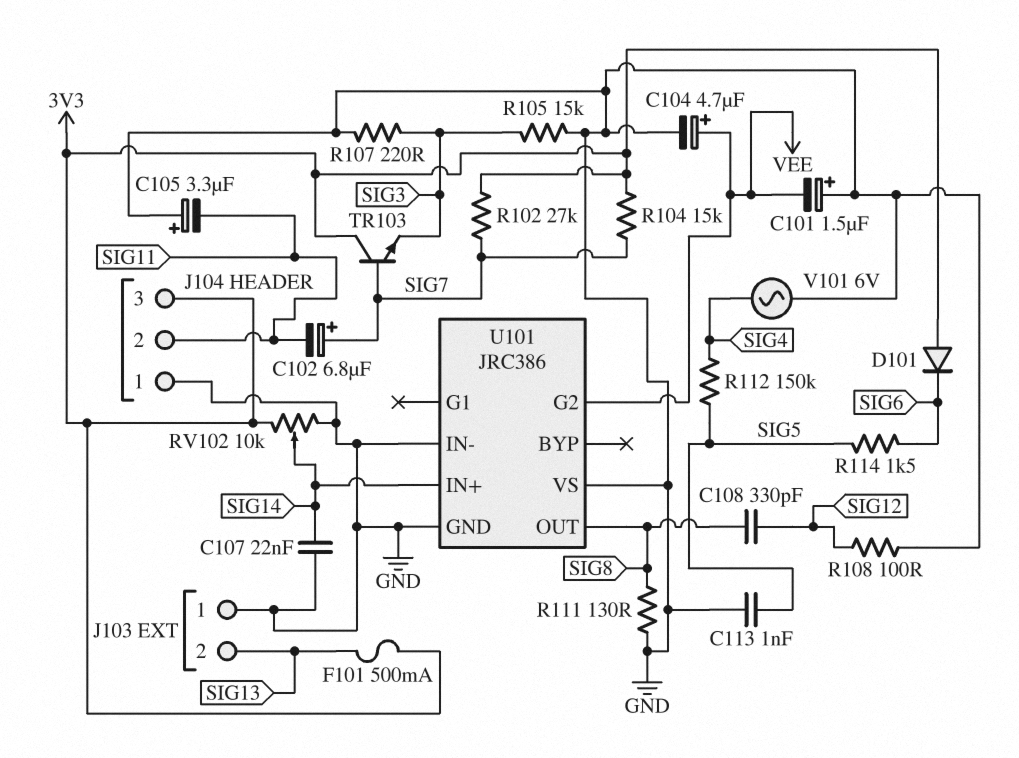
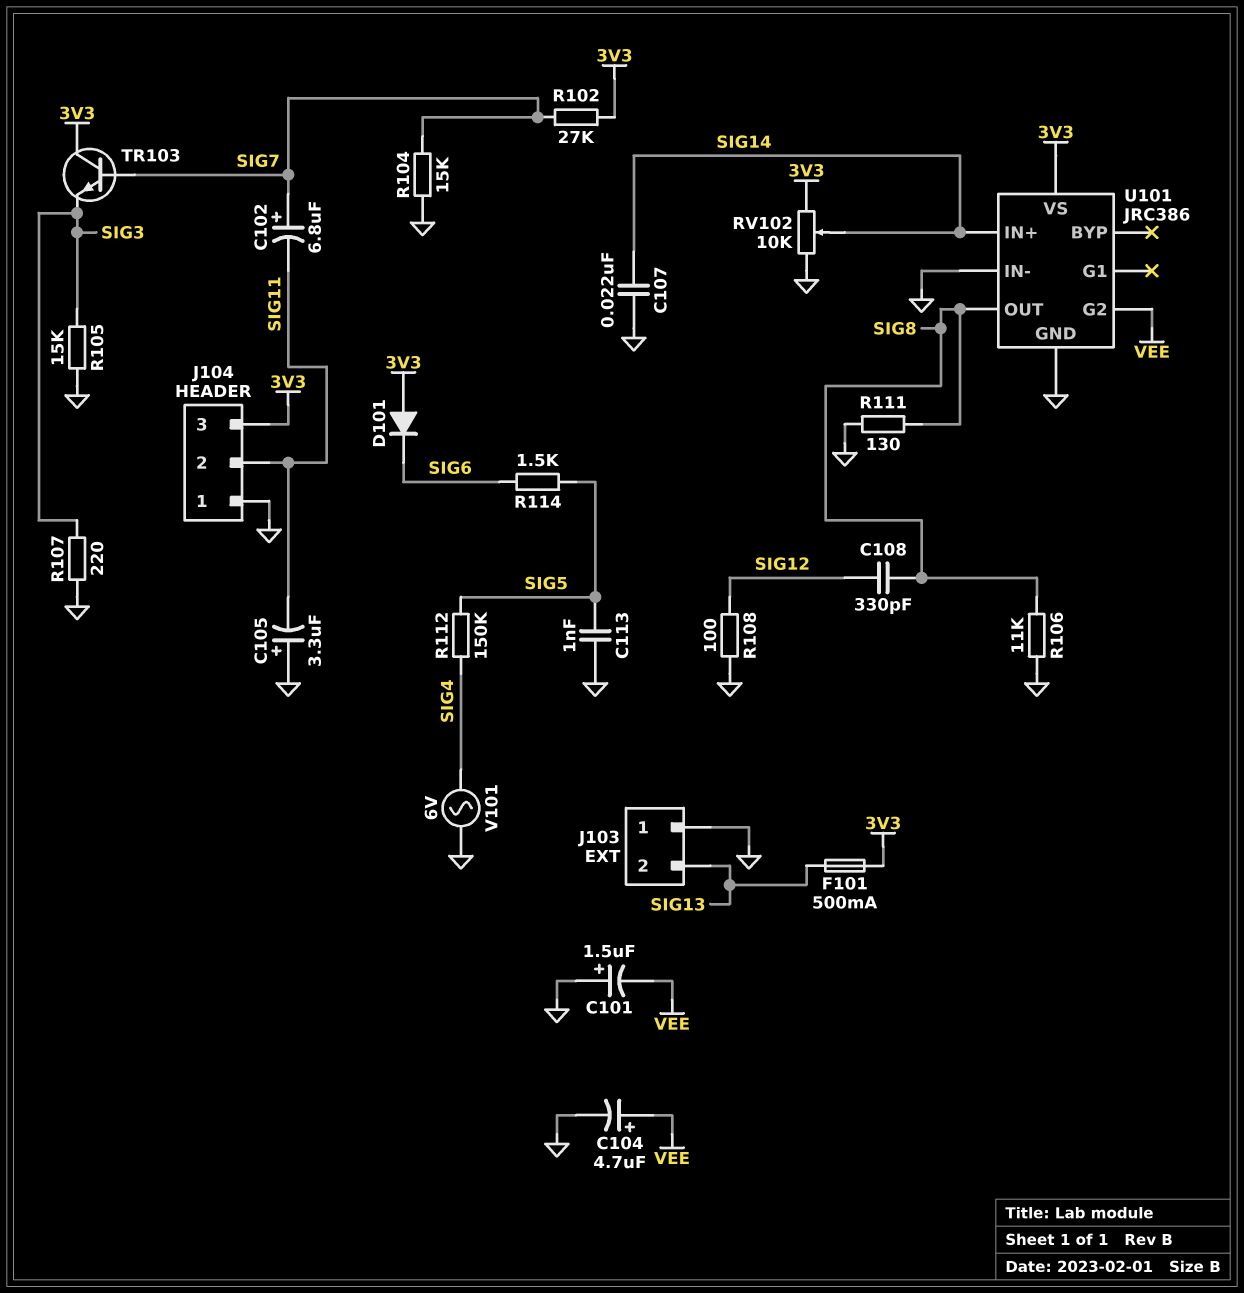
R104: 15k (3V3, SIG7) -> 15k (GND, SIG7)
R106: none -> 11k (GND, SIG8)
U101 pin VS: GND -> 3V3

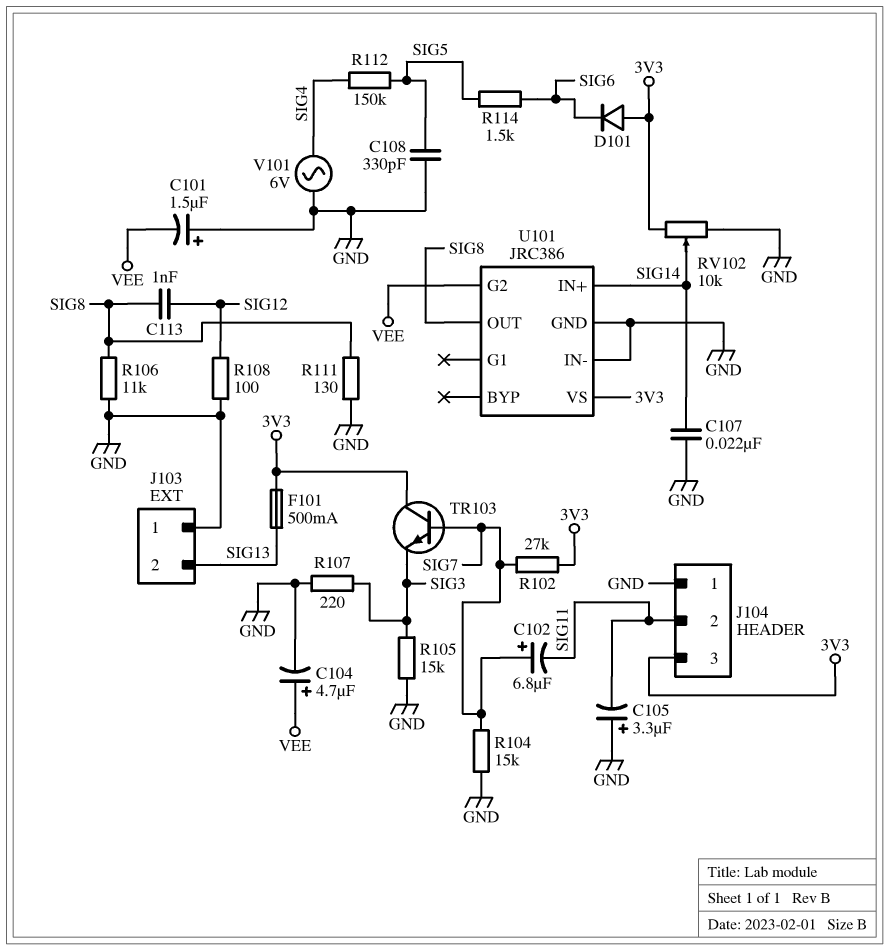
C108: 330pF (SIG8, SIG12) -> 330pF (GND, SIG5)
C113: 1nF (GND, SIG5) -> 1nF (SIG8, SIG12)

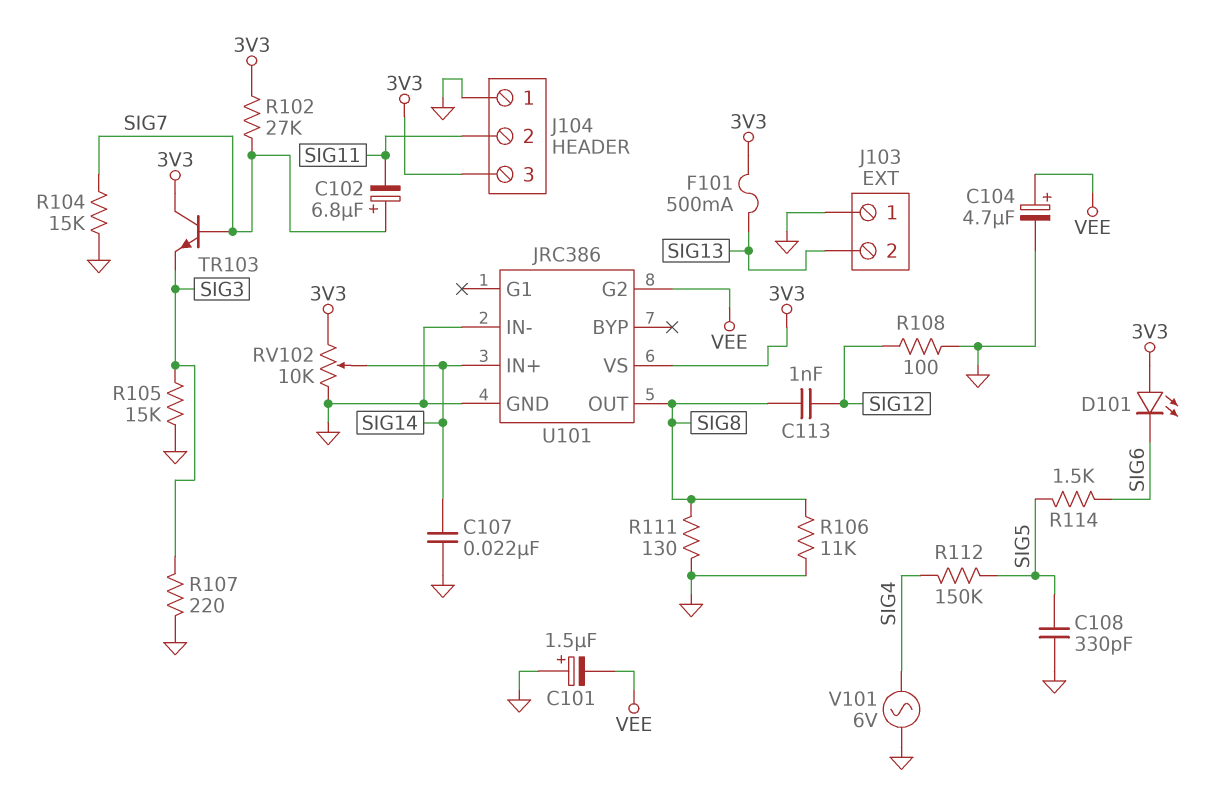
C105: 3.3uF (plus GND, minus SIG11) -> none
D101: diode (A 3V3, K SIG6) -> LED (A 3V3, K SIG6)

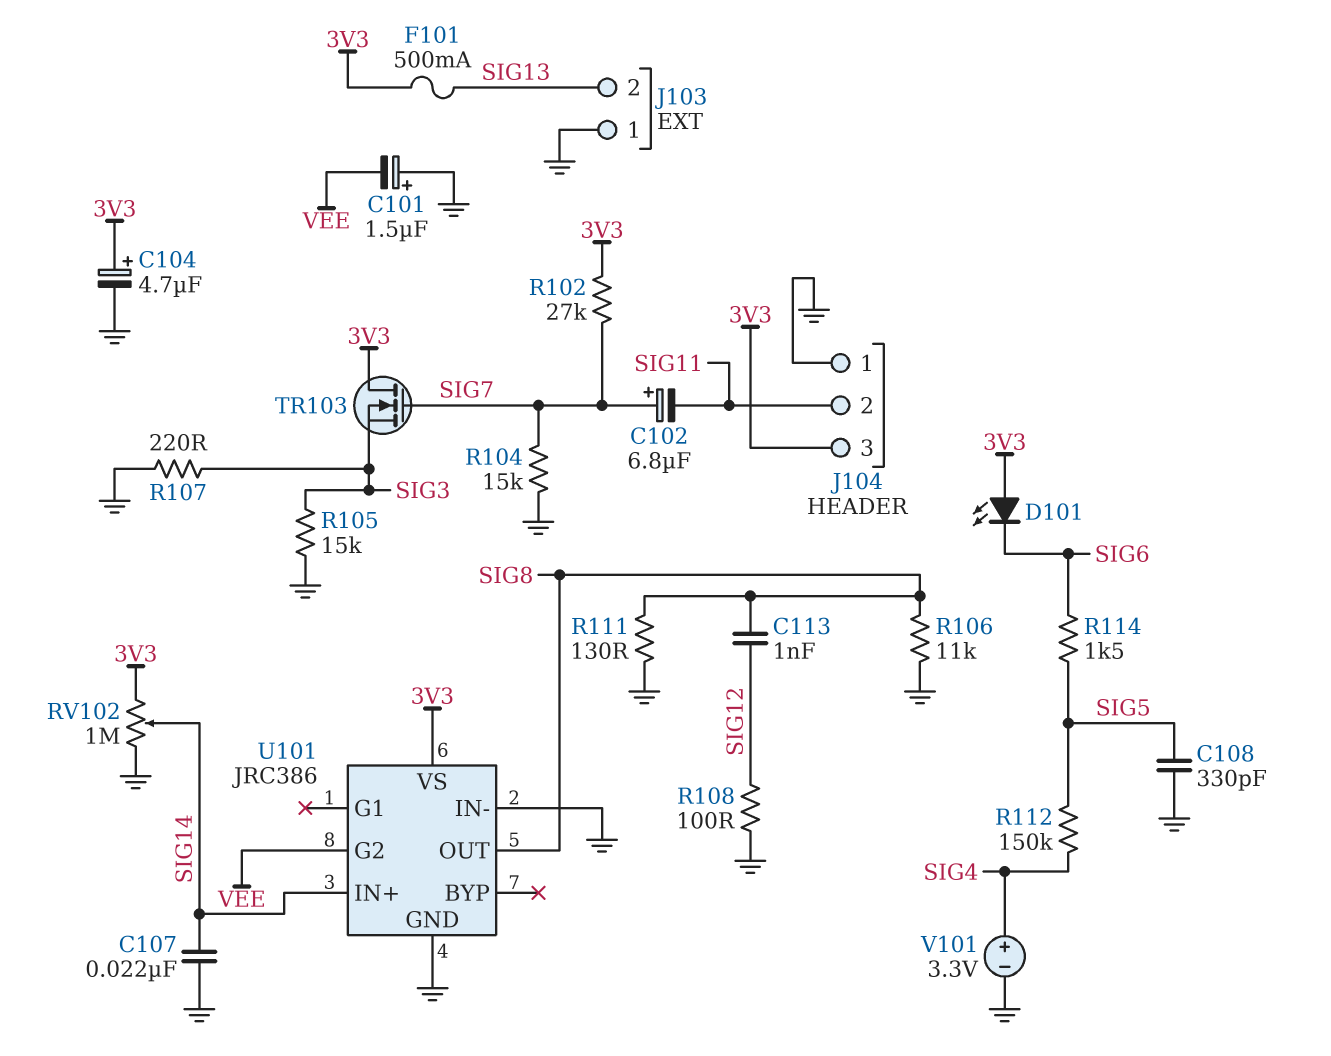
C104: 4.7uF (plus VEE, minus GND) -> 4.7uF (plus 3V3, minus GND)
RV102: 10k (3V3, GND, wiper SIG14) -> 1M (3V3, GND, wiper SIG14)
TR103: NPN (B SIG7, C 3V3, E SIG3) -> NMOS (G SIG7, D 3V3, S SIG3)
V101: AC 6V (GND, SIG4) -> 3.3V (plus SIG4, minus GND)

